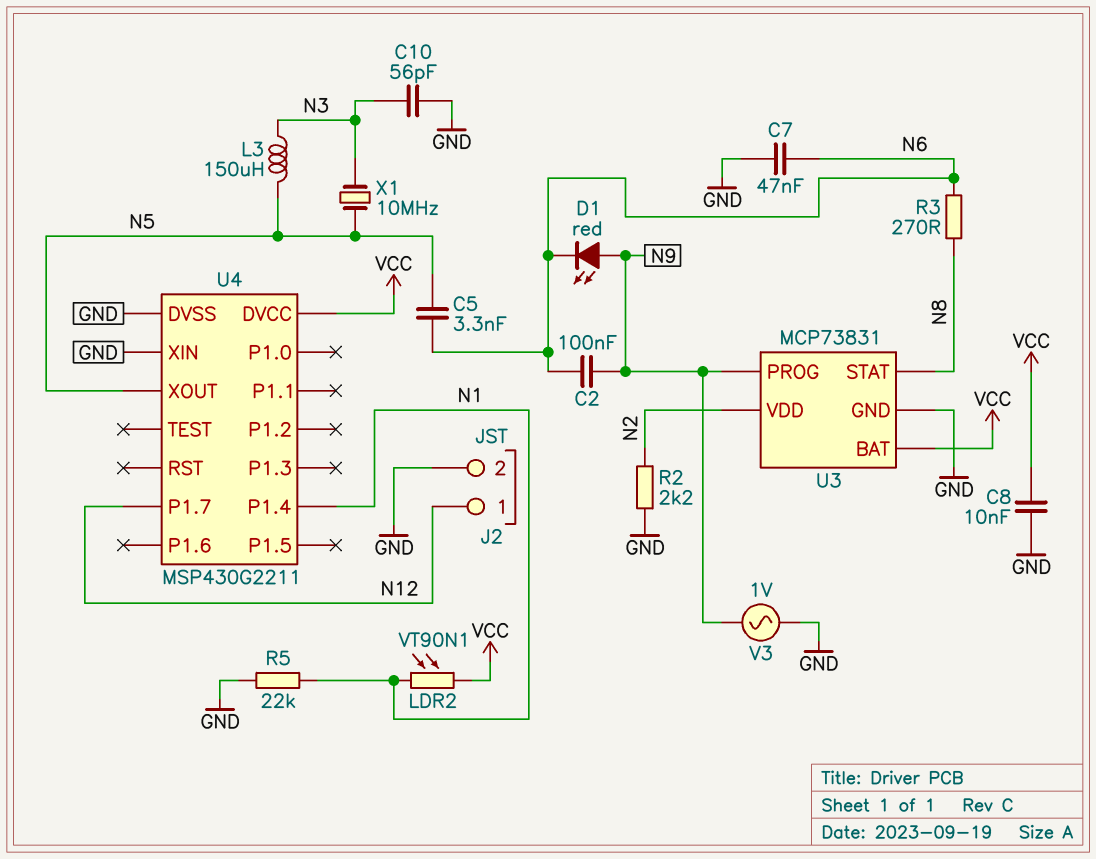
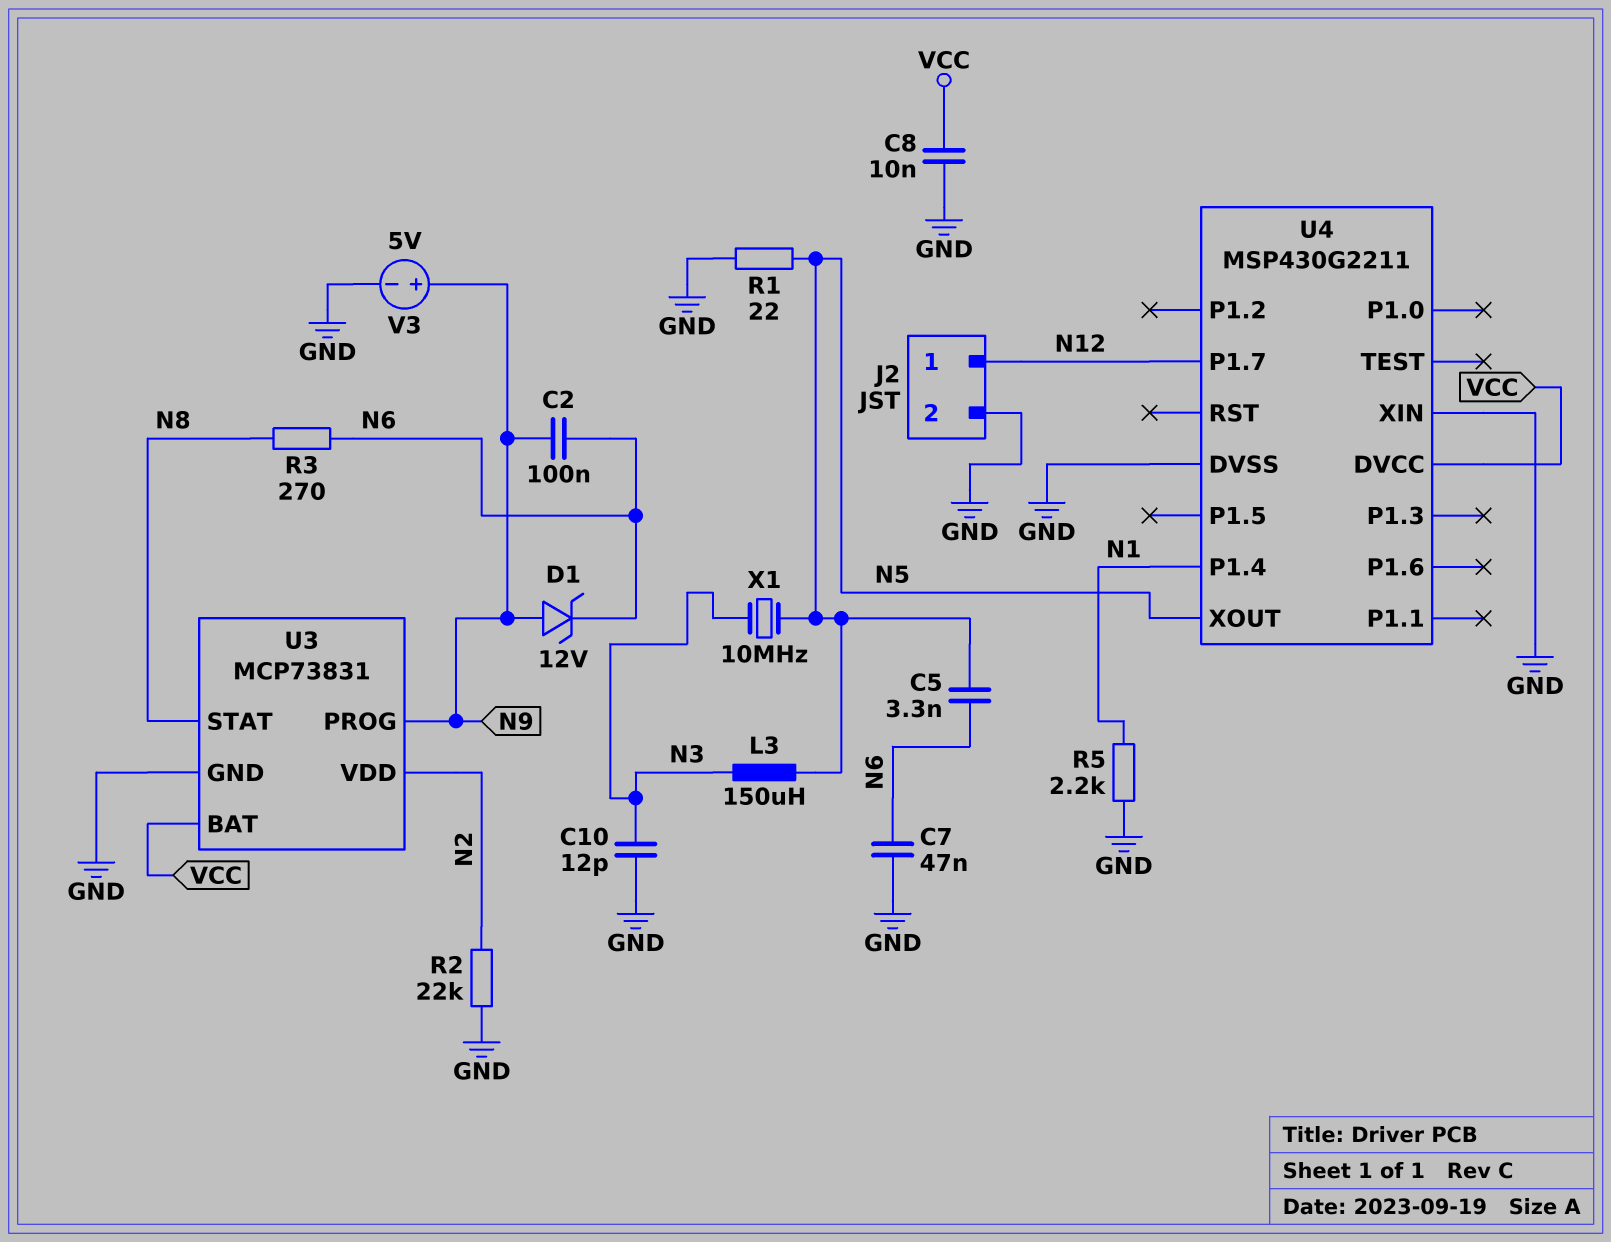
C10: 56pF (GND, N3) -> 12pF (GND, N3)
D1: LED red (A N9, K N6) -> zener 12V (A N9, K N6)
LDR2: VT90N1 (N1, VCC) -> none
R1: none -> 22 (GND, N5)
R2: 2.2k (GND, N2) -> 22k (GND, N2)
R5: 22k (GND, N1) -> 2.2k (GND, N1)
V3: AC 1V (GND, N9) -> 5V (plus N9, minus GND)

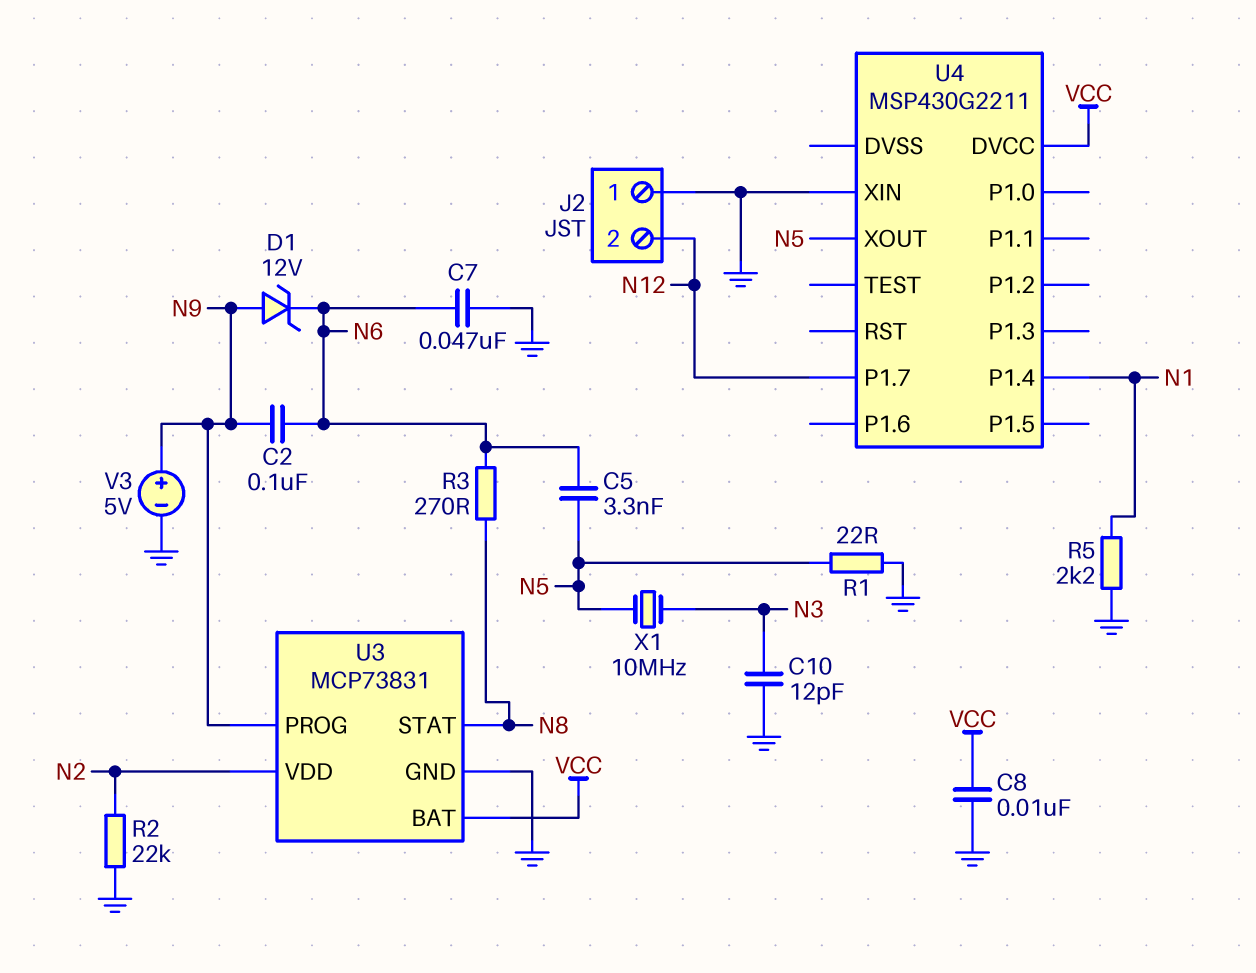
J2 pin 1: N12 -> GND
J2 pin 2: GND -> N12
L3: 150uH (N3, N5) -> none
U4 pin DVSS: GND -> none

